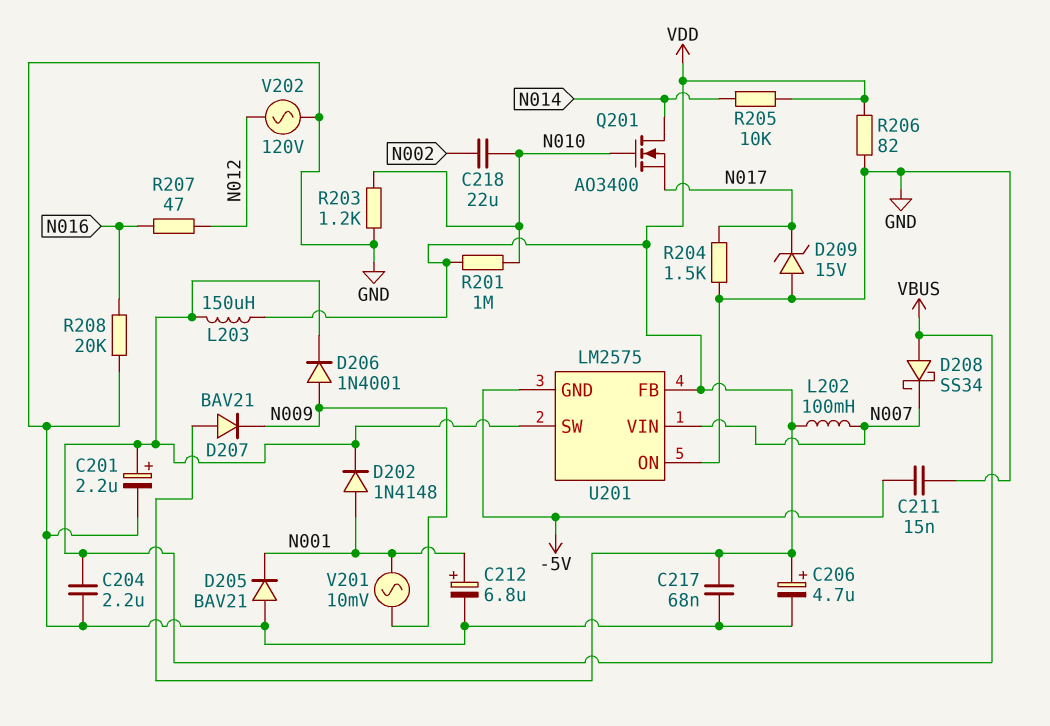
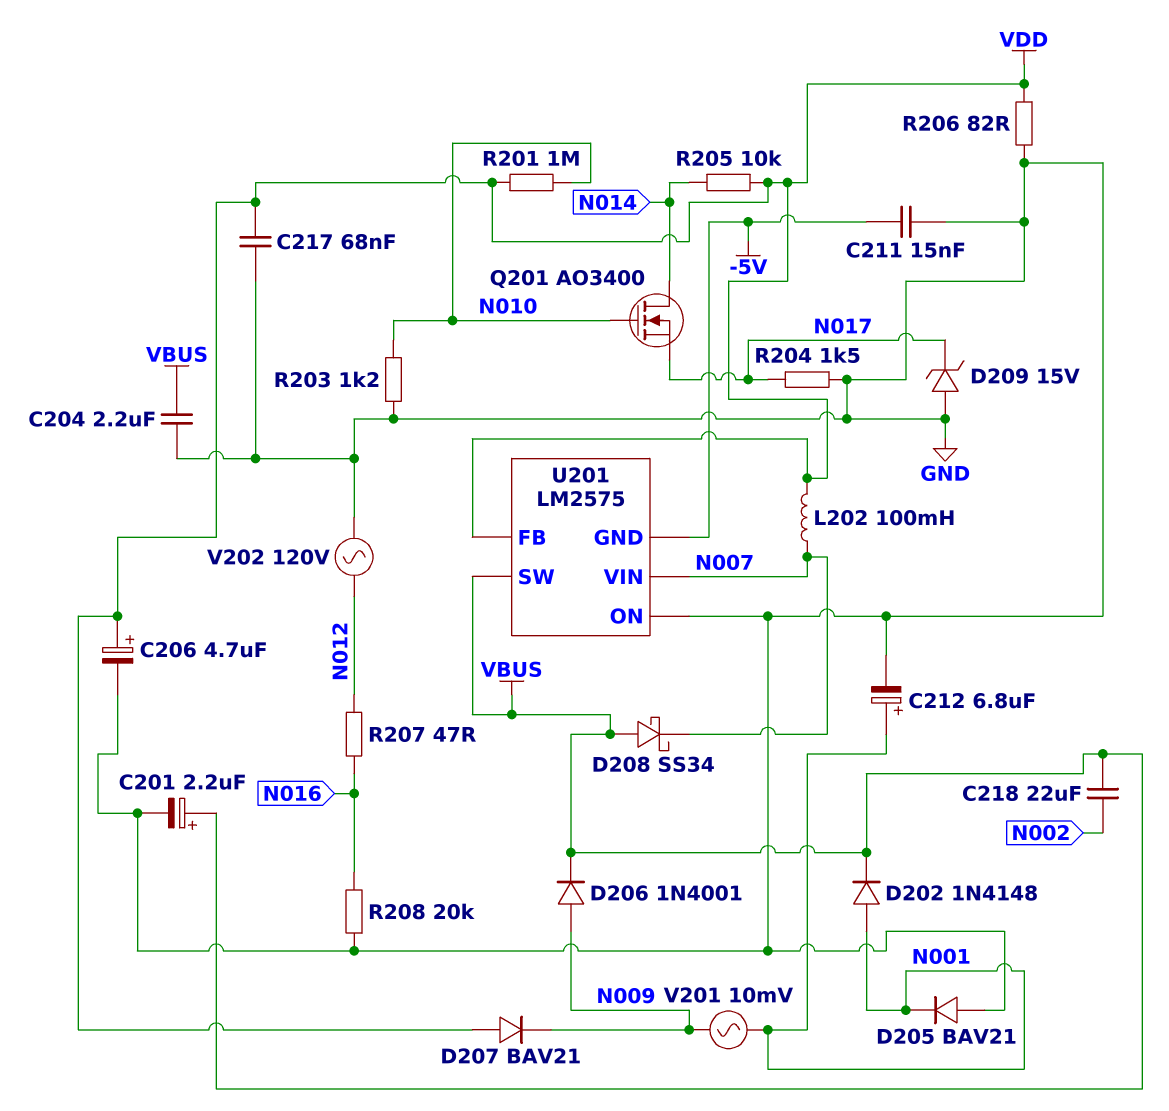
C218: 22uF (N002, N010) -> 22uF (N002, VBUS)
L203: 150uH (VBUS, VDD) -> none

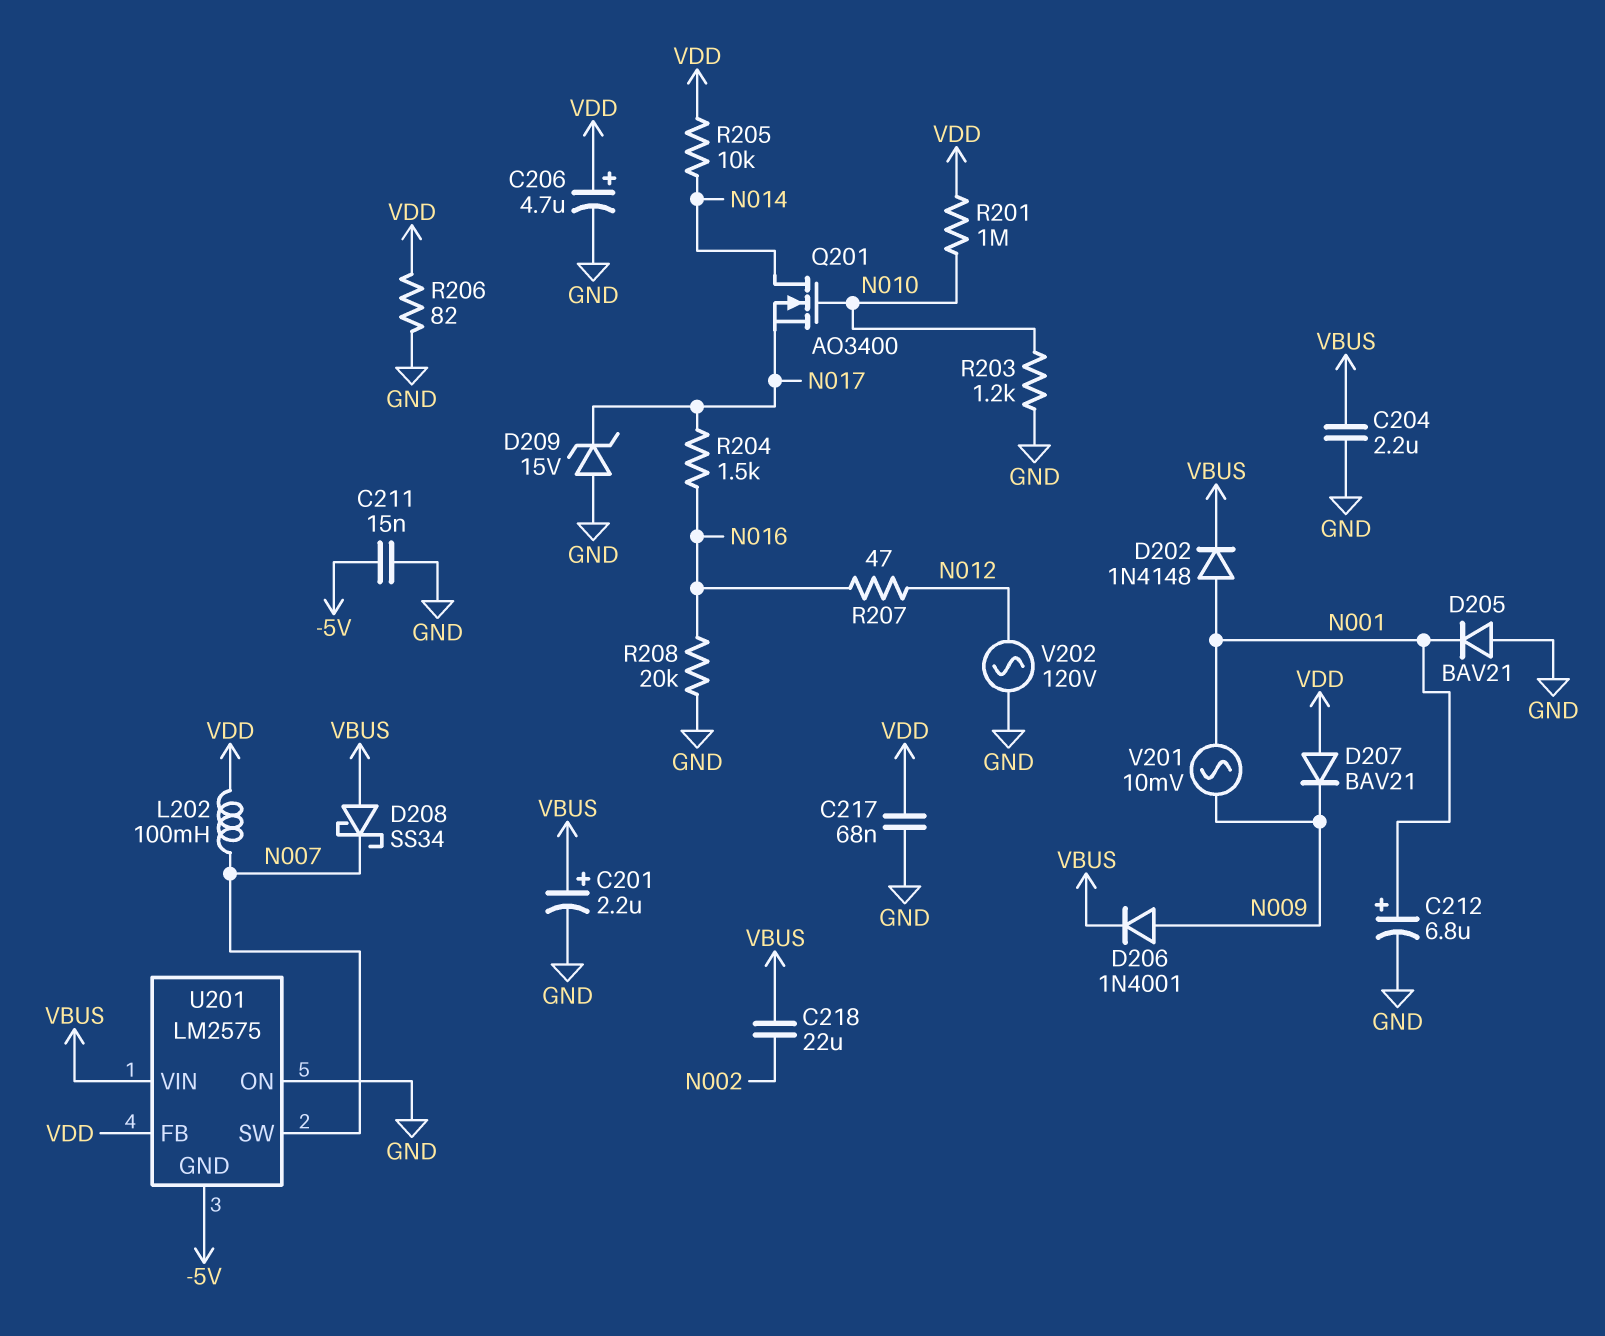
R204: 1.5k (GND, N017) -> 1.5k (N016, N017)
U201 pin SW: VBUS -> N007
U201 pin VIN: N007 -> VBUS

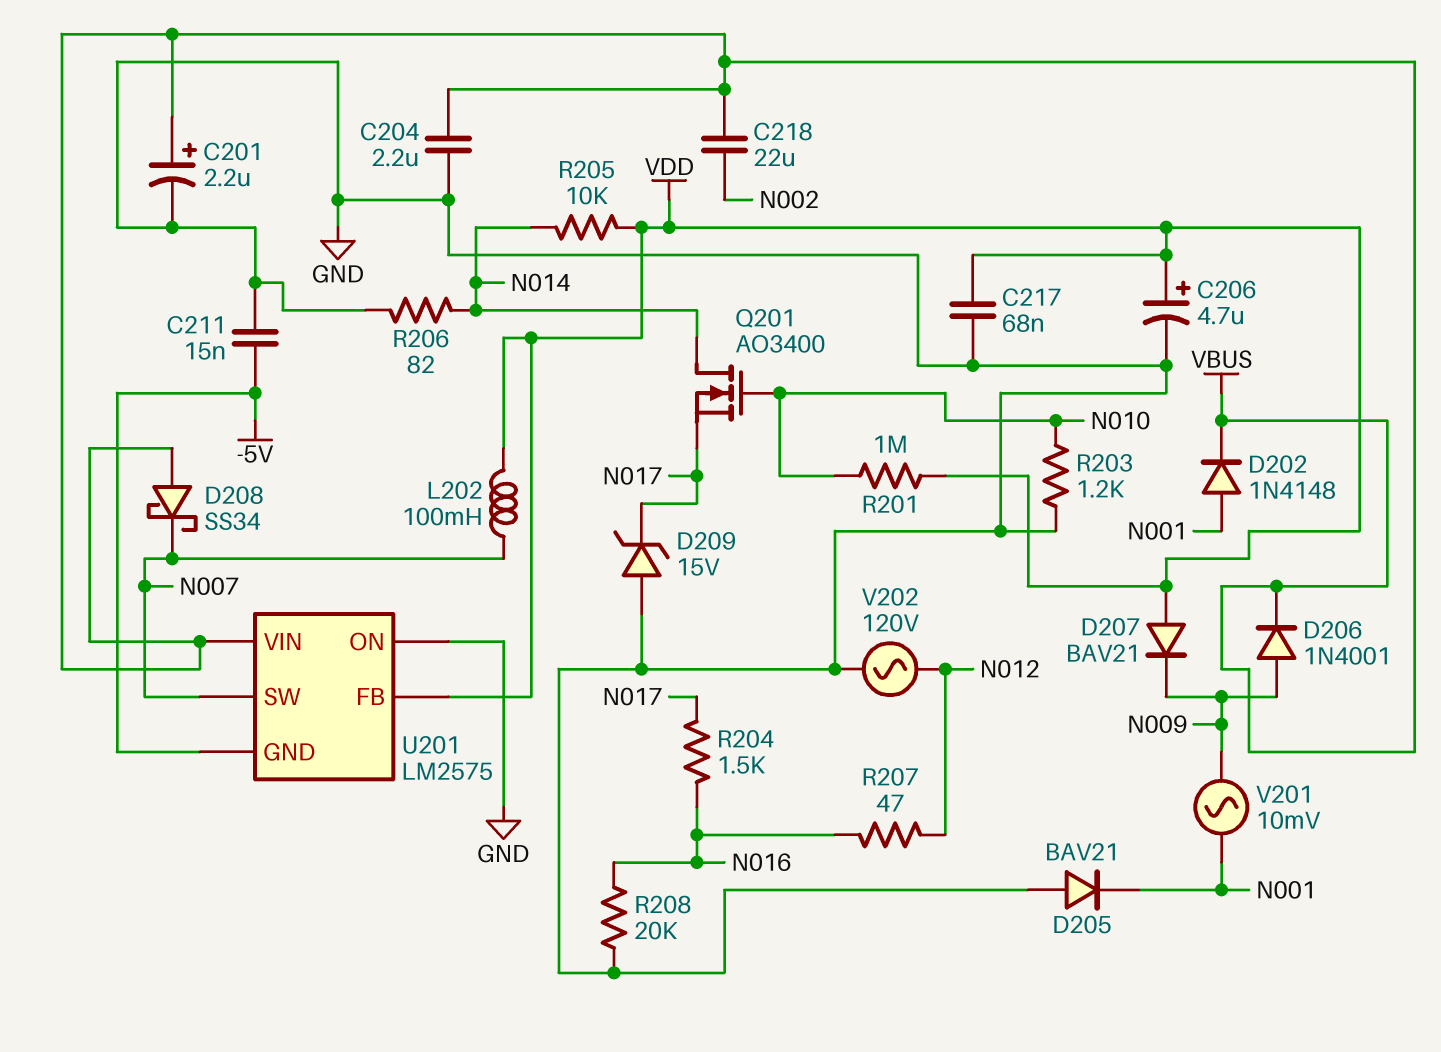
C212: 6.8uF (plus N001, minus GND) -> none
R206: 82 (GND, VDD) -> 82 (GND, N014)

